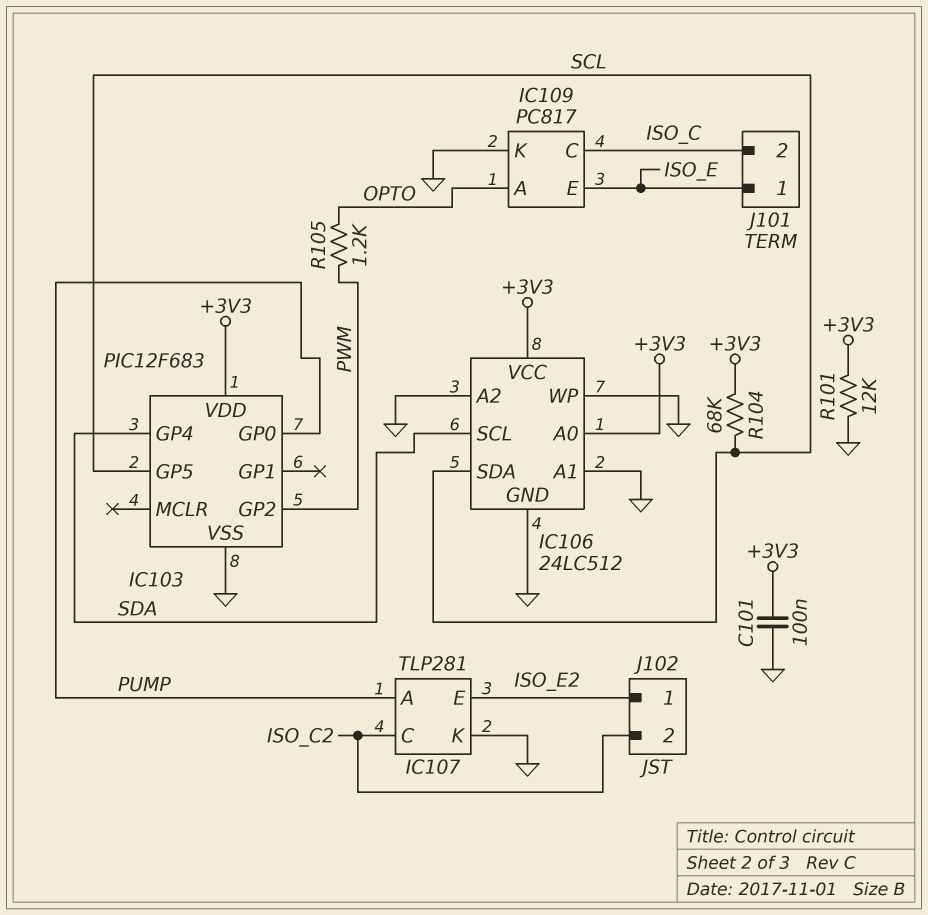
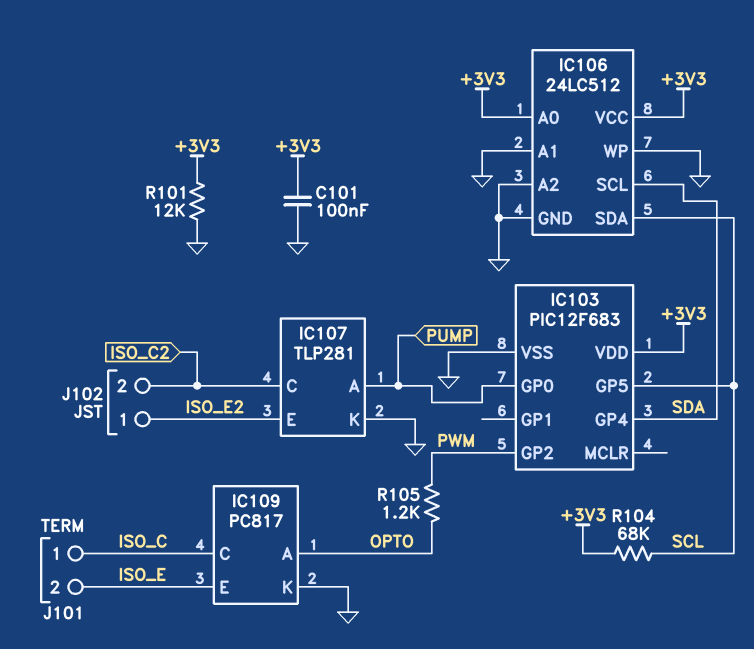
J101 pin 1: ISO_E -> ISO_C
J101 pin 2: ISO_C -> ISO_E

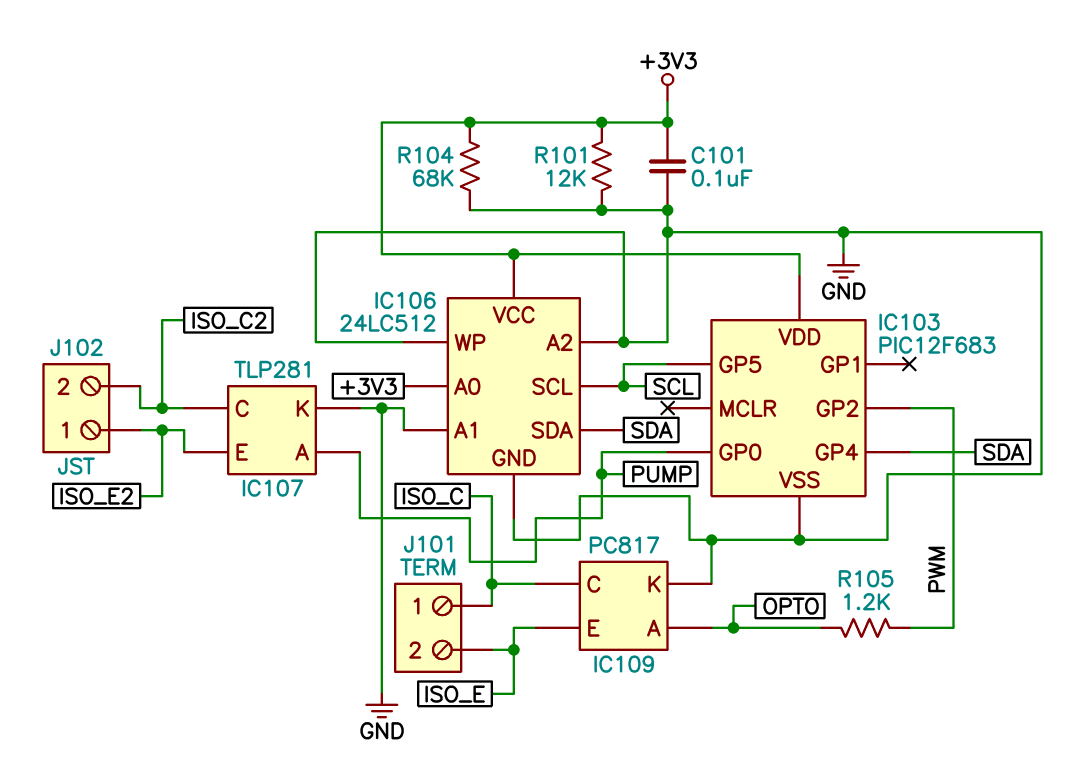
IC106 pin SCL: SDA -> SCL
IC106 pin SDA: SCL -> SDA
R104: 68k (+3V3, SCL) -> 68k (+3V3, GND)

